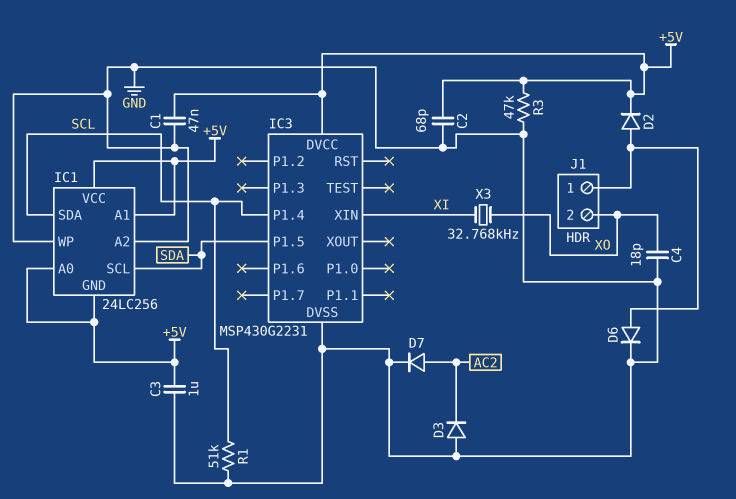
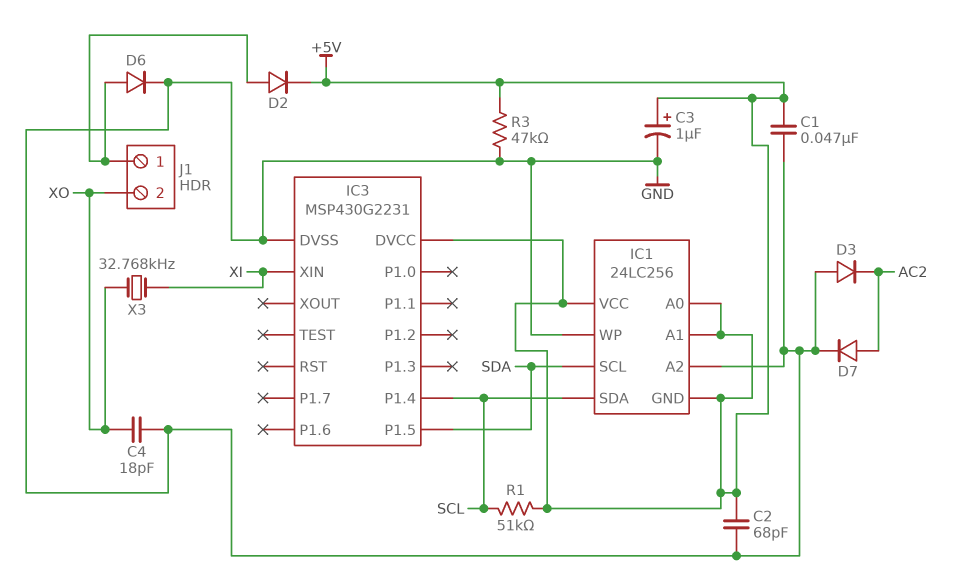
C3: 1uF (+5V, GND) -> 1uF (plus +5V, minus GND)
R1: 51k (GND, SCL) -> 51k (+5V, SCL)

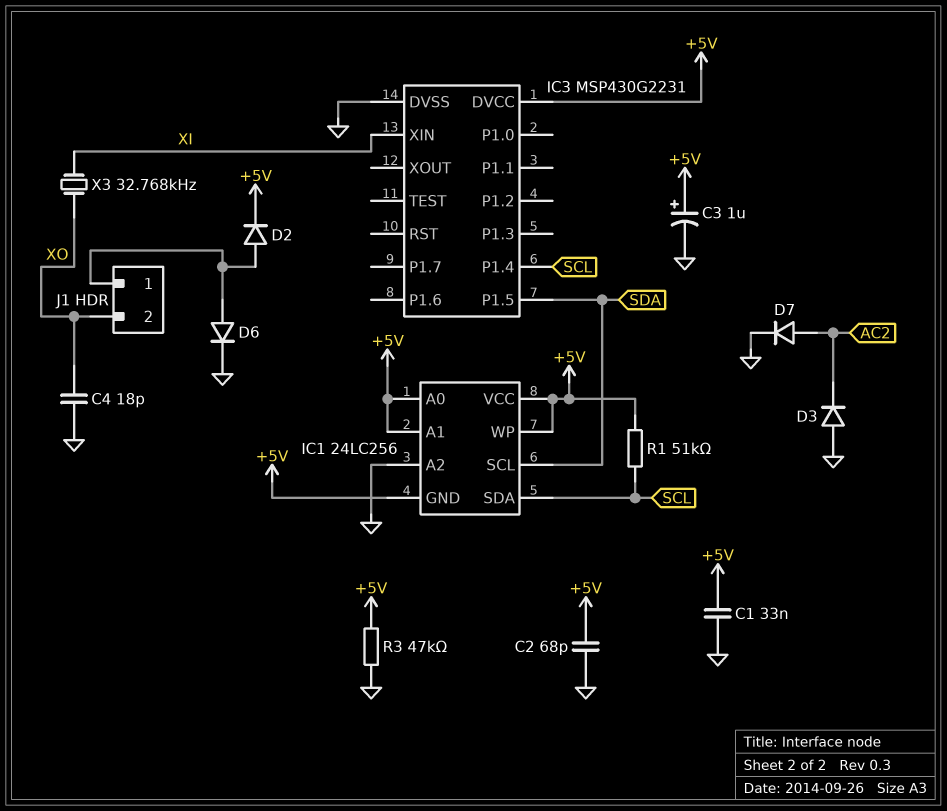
C1: 47nF (+5V, GND) -> 33nF (+5V, GND)
IC1 pin WP: GND -> +5V

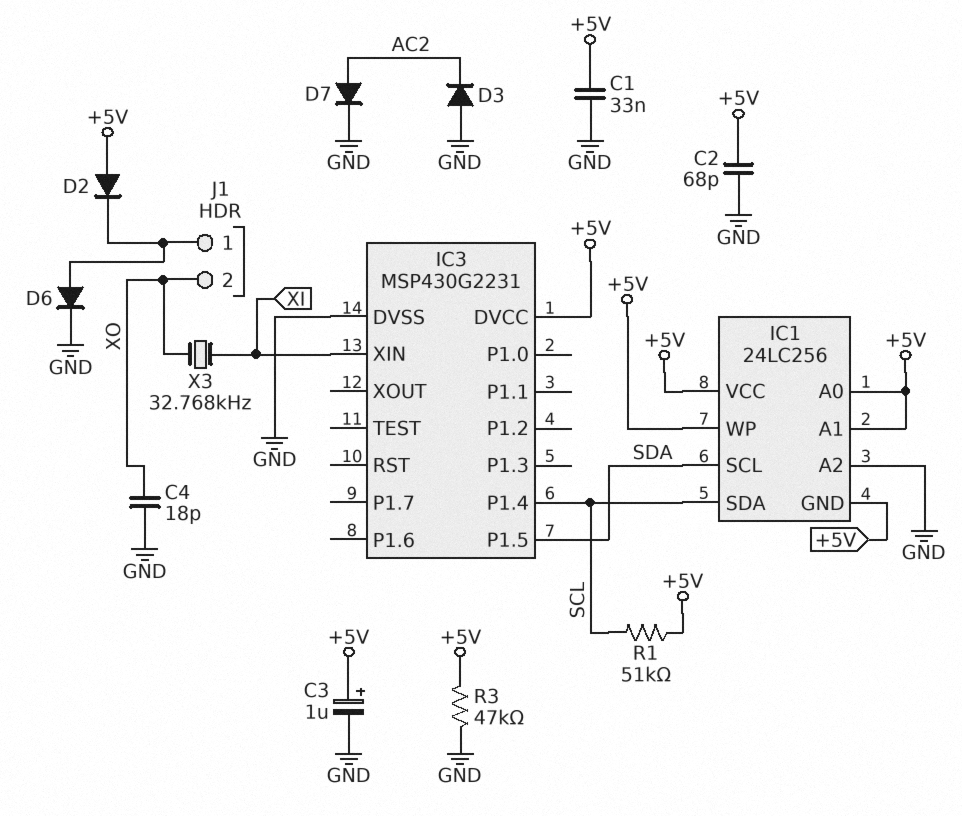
D2: diode (A J1/1, K +5V) -> diode (A +5V, K J1/1)

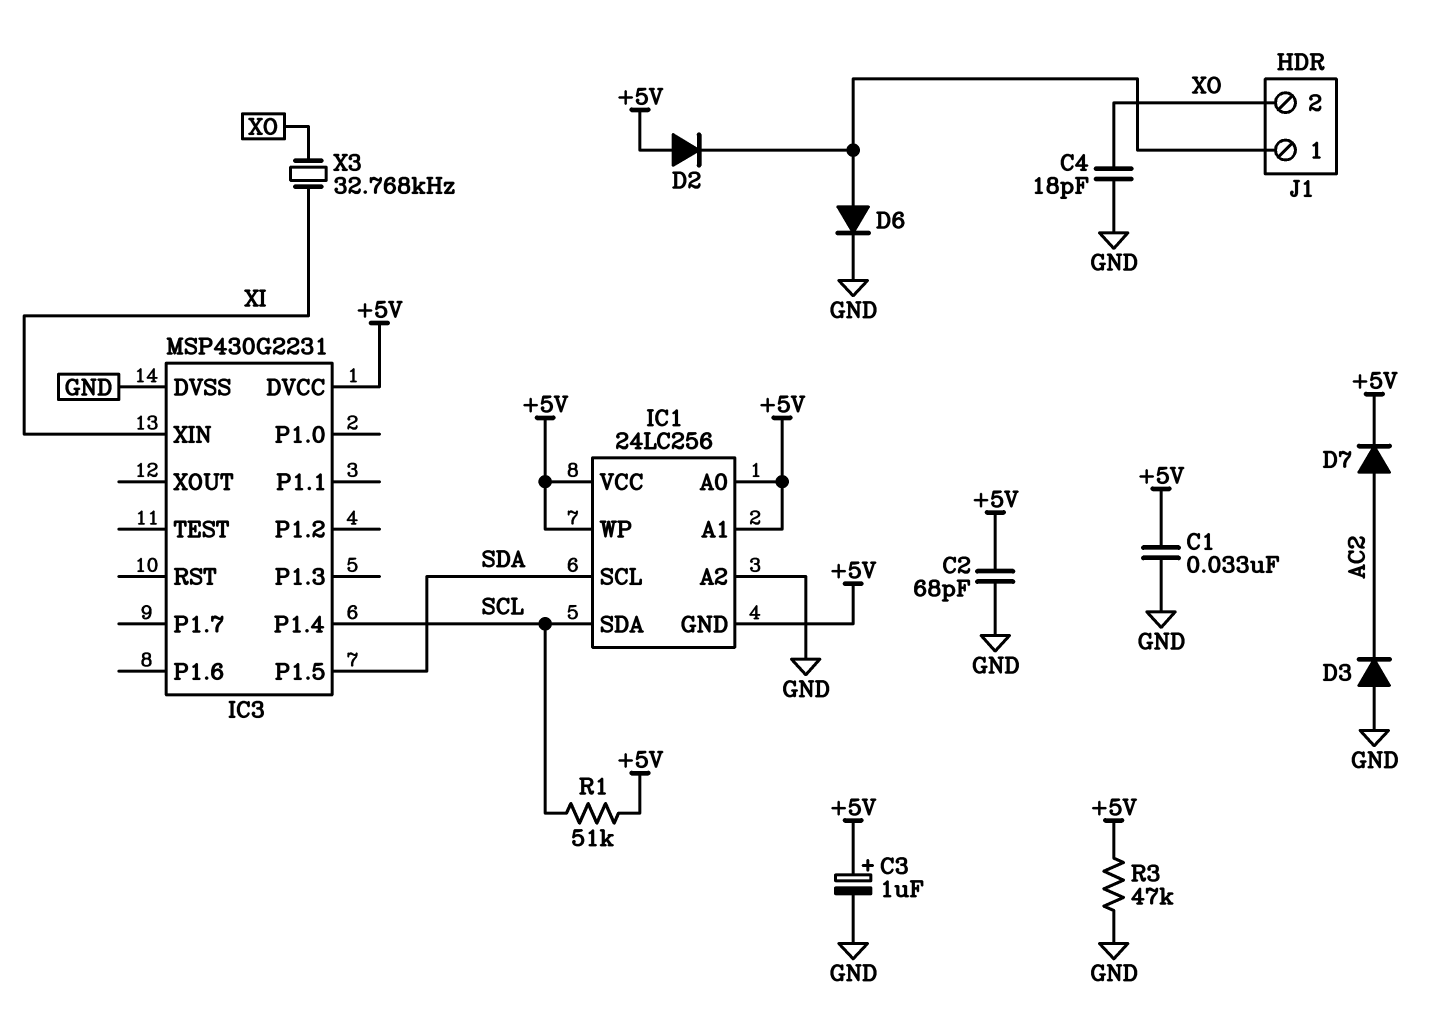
D7: diode (A AC2, K GND) -> diode (A AC2, K +5V)

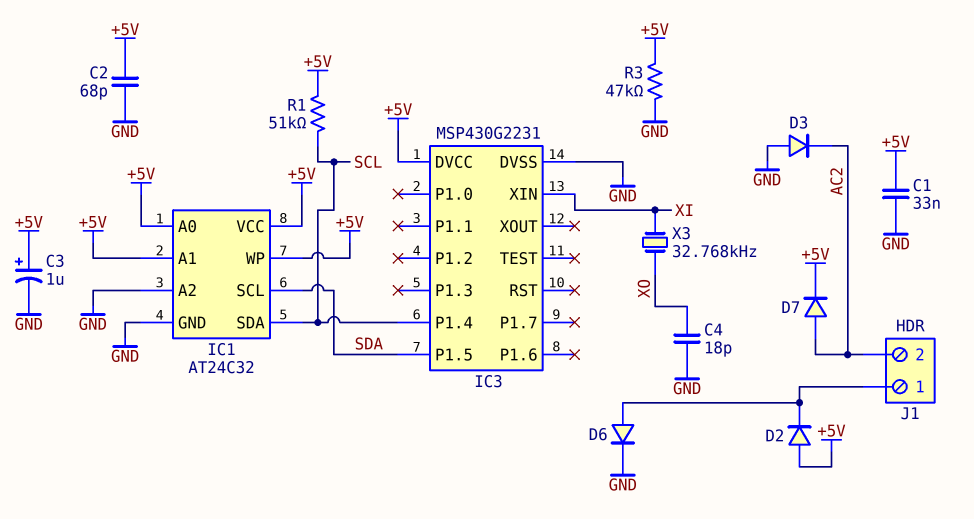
IC1: 24LC256 -> AT24C32
IC1 pin GND: +5V -> GND
J1 pin 2: XO -> AC2

